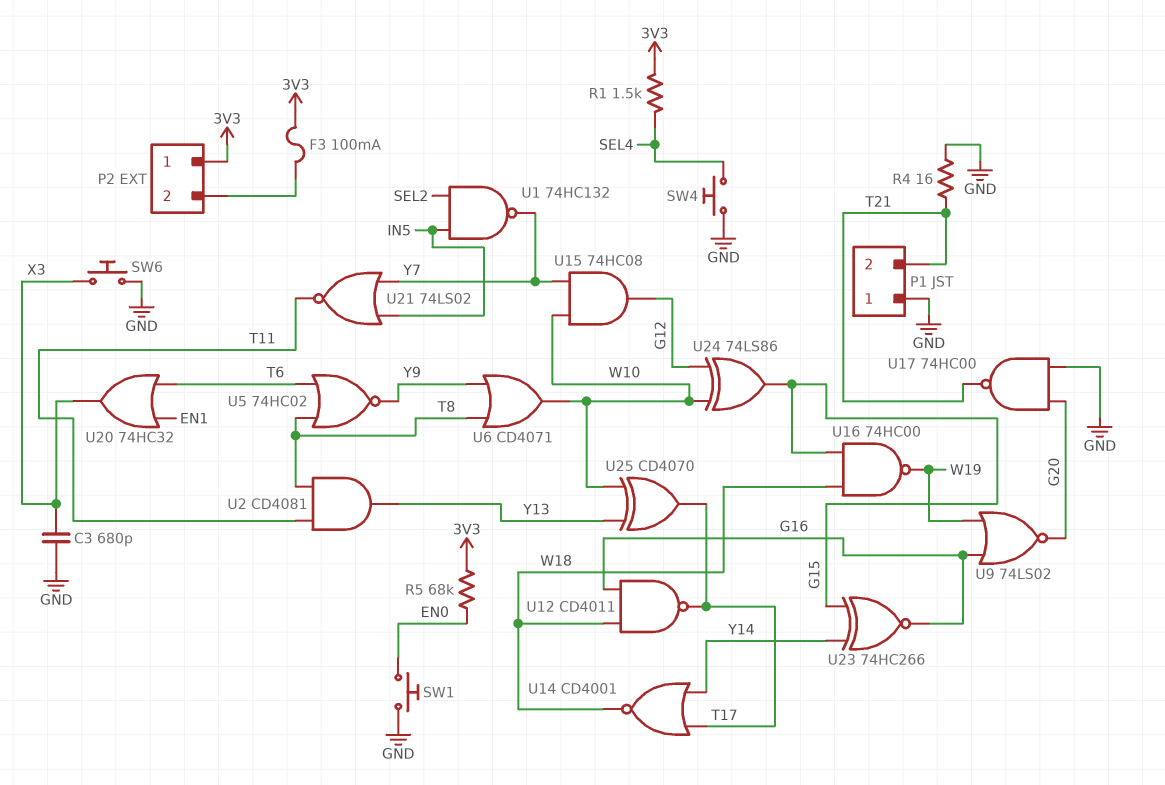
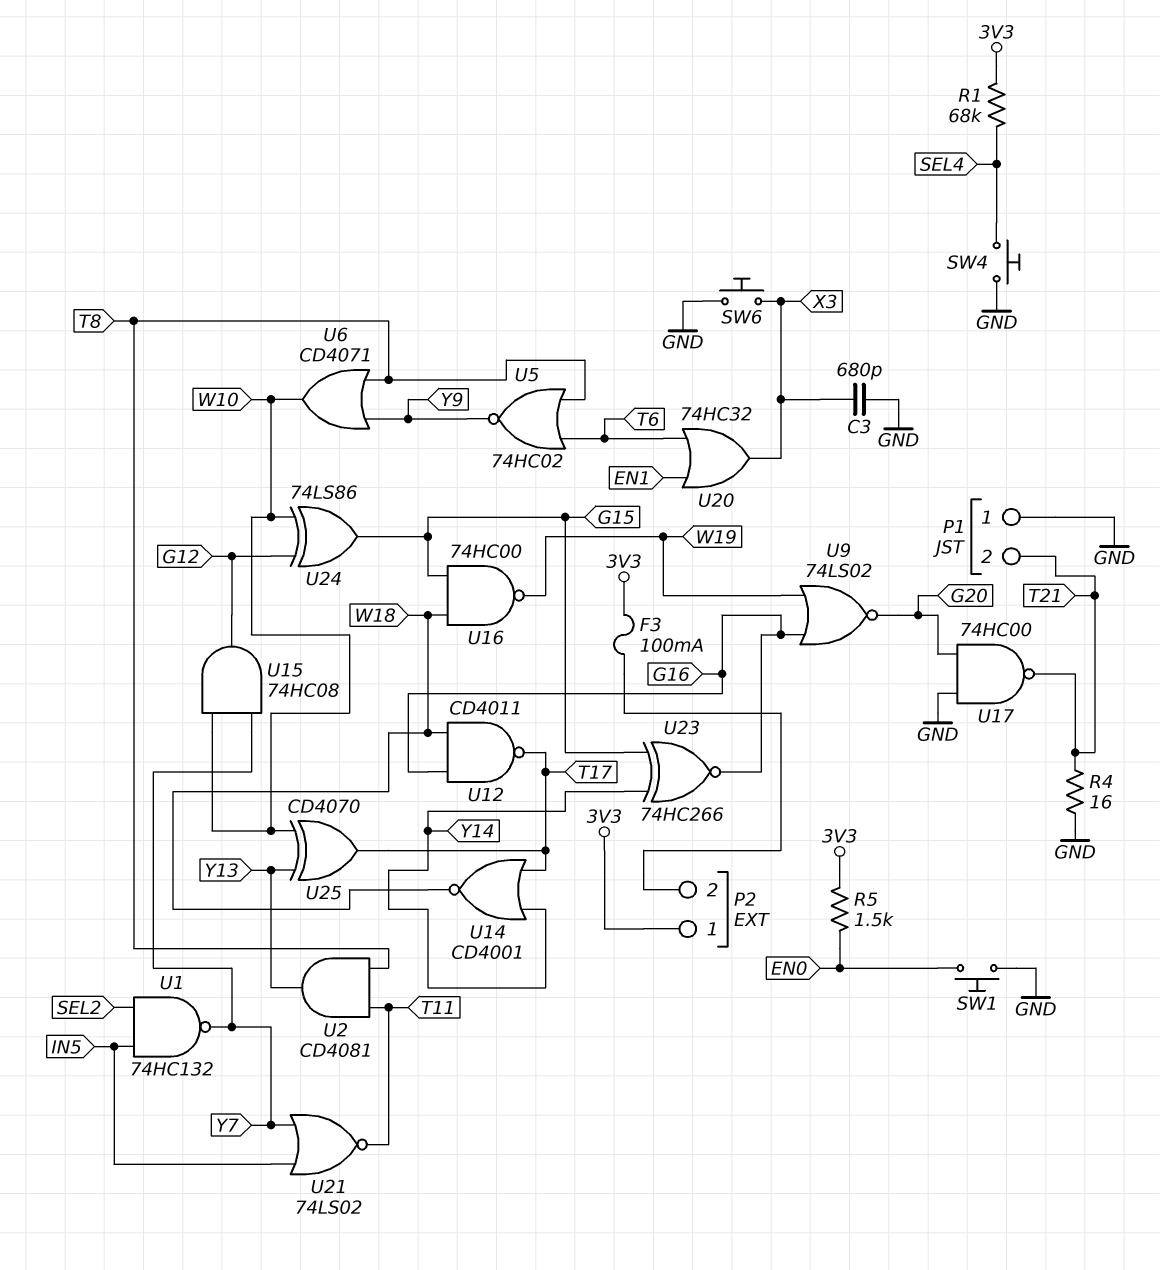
R1: 1.5k (3V3, SEL4) -> 68k (3V3, SEL4)
R5: 68k (3V3, EN0) -> 1.5k (3V3, EN0)

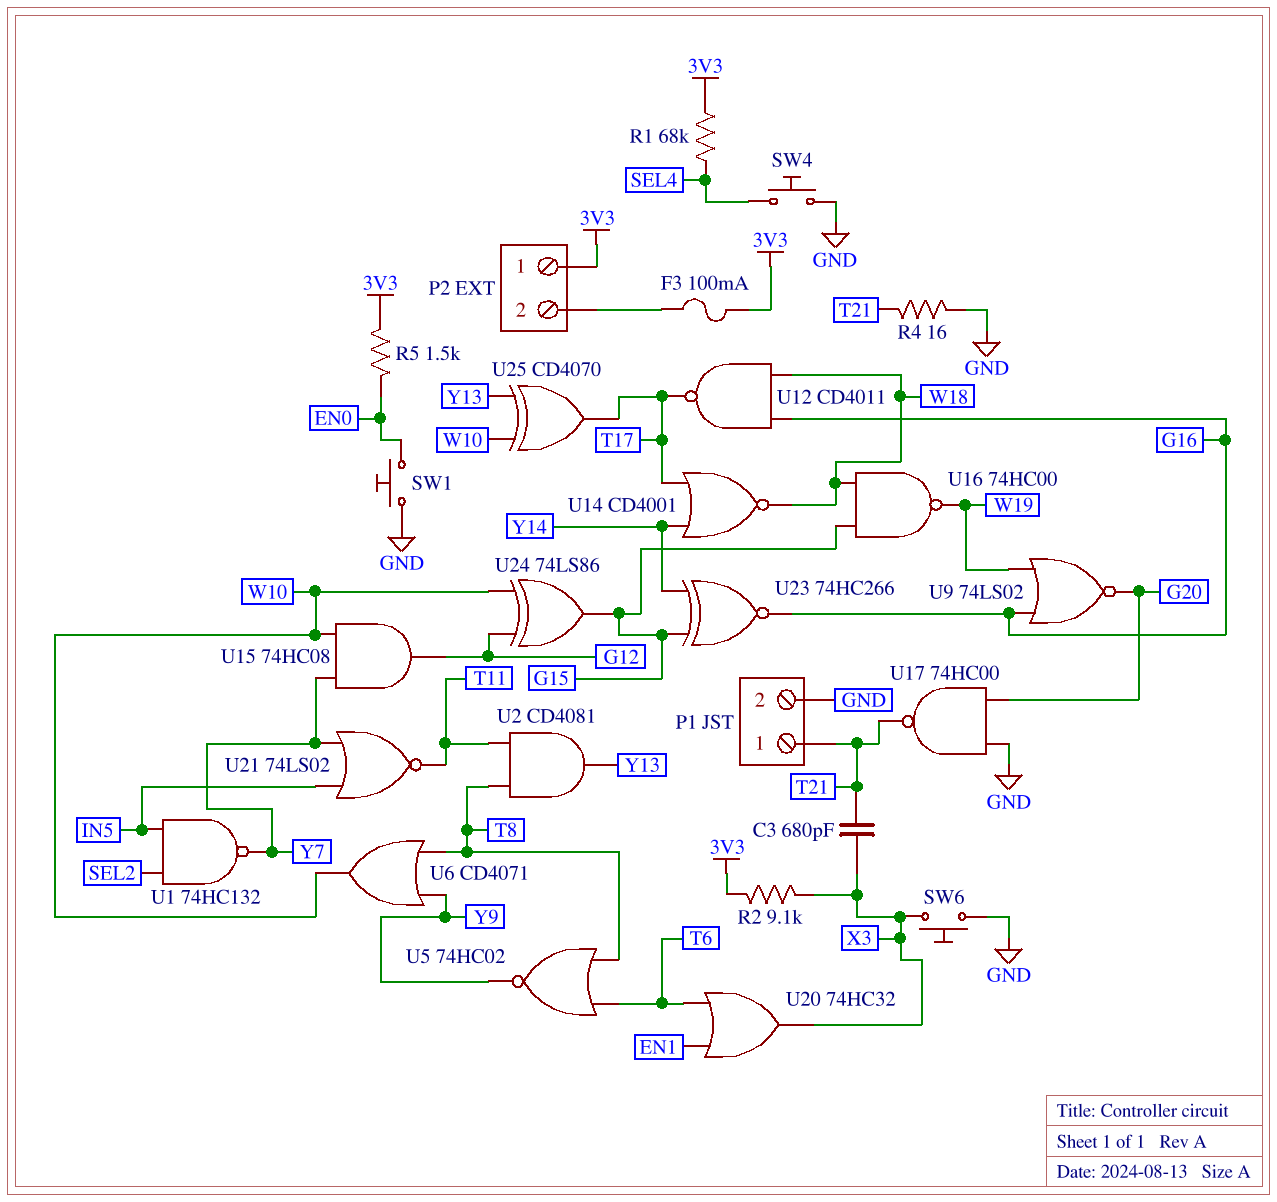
C3: 680pF (GND, X3) -> 680pF (T21, X3)
P1 pin 1: GND -> T21
P1 pin 2: T21 -> GND
R2: none -> 9.1k (3V3, X3)

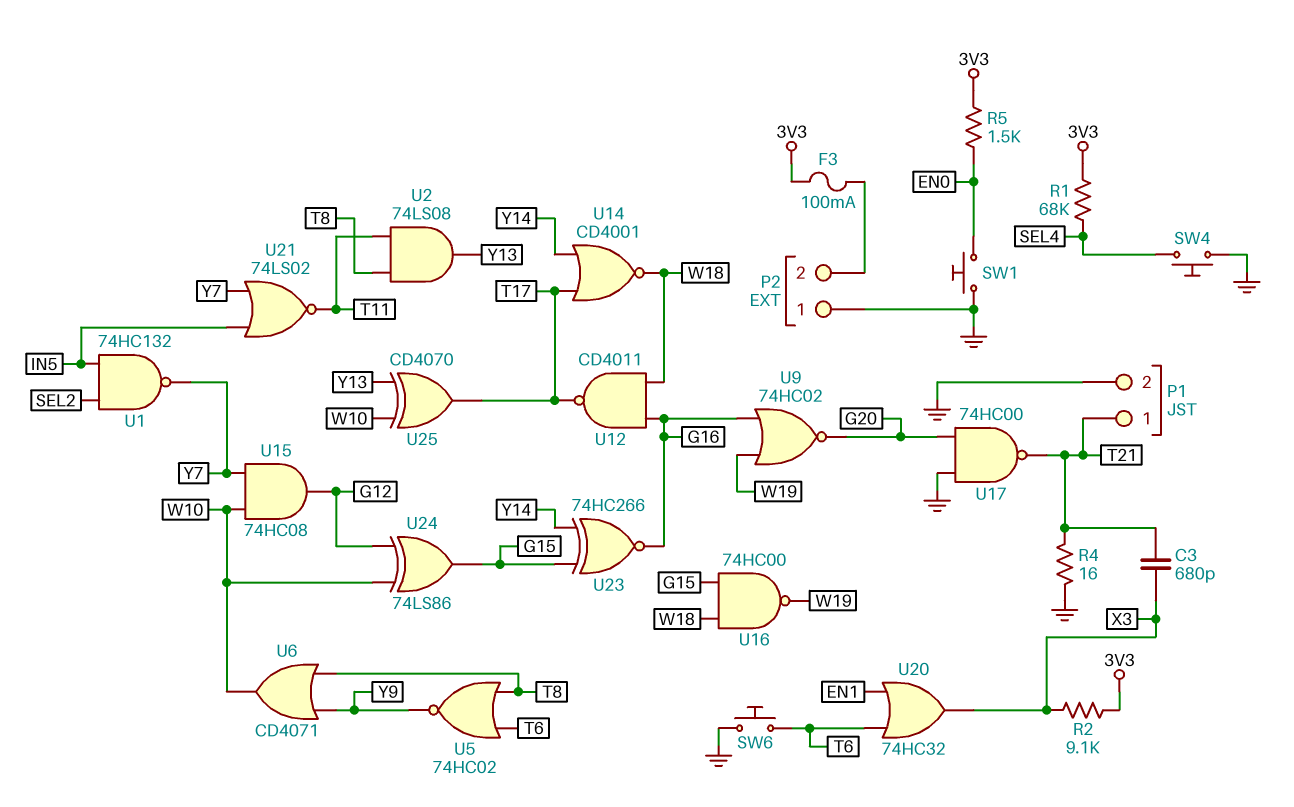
P2 pin 1: 3V3 -> GND
SW6: button (GND, X3) -> button (GND, T6)
U2: AND CD4081 (in T8, in T11, out Y13) -> AND 74LS08 (in T8, in T11, out Y13)
U9: NOR 74LS02 (in G16, in W19, out G20) -> NOR 74HC02 (in G16, in W19, out G20)

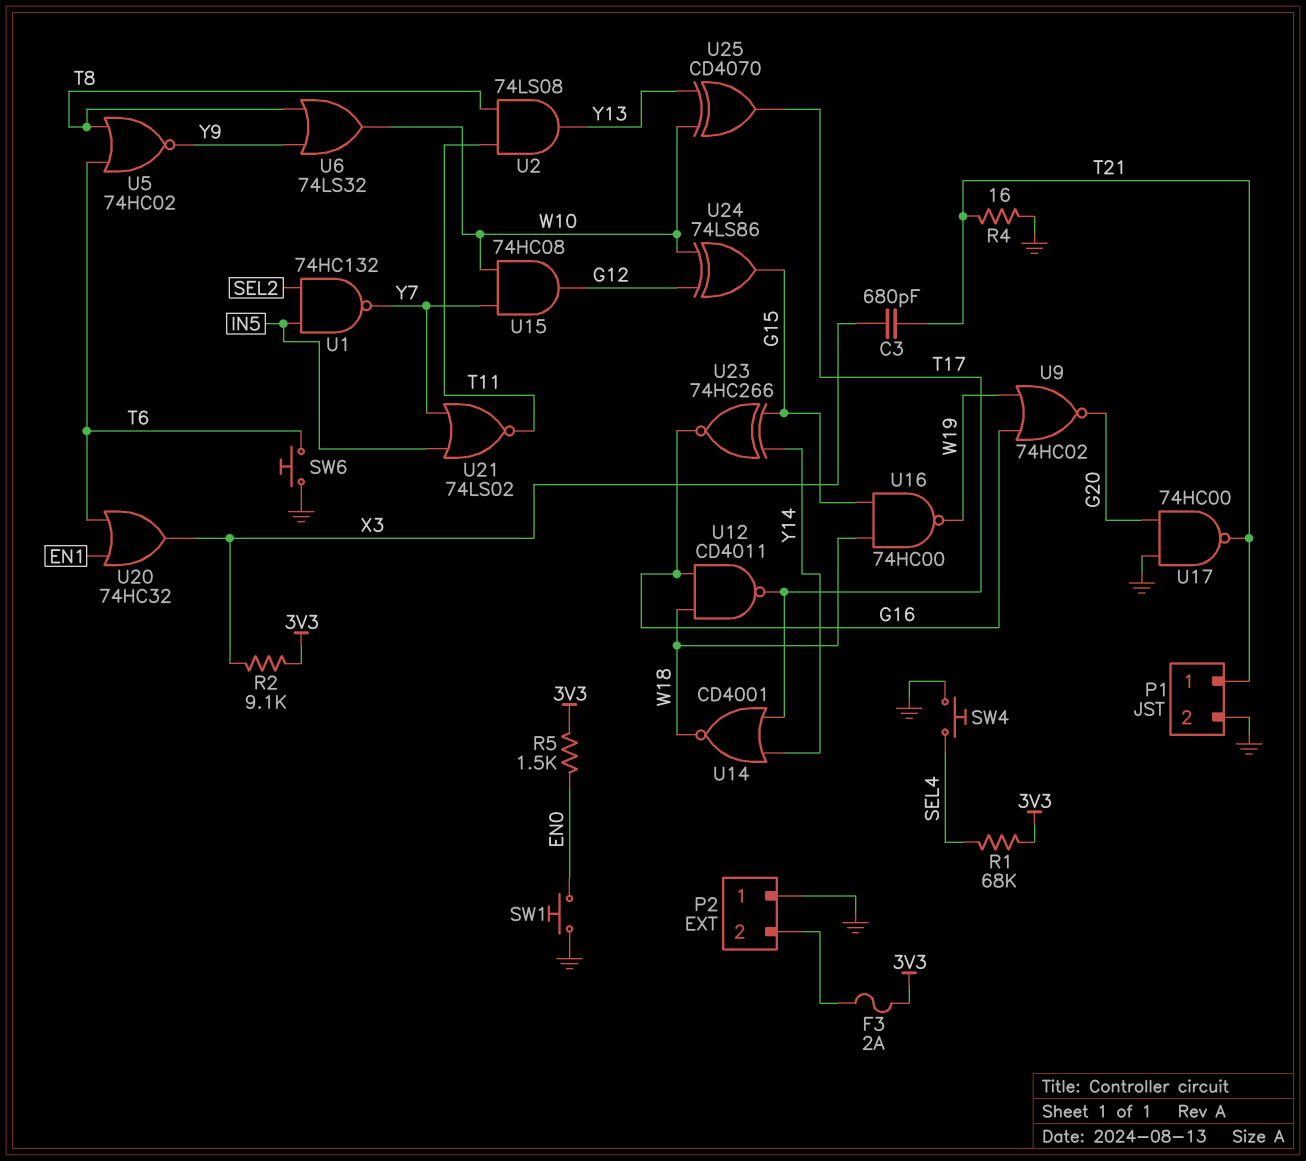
F3: 100mA (3V3, P2/2) -> 2A (3V3, P2/2)
U6: OR CD4071 (in T8, in Y9, out W10) -> OR 74LS32 (in T8, in Y9, out W10)

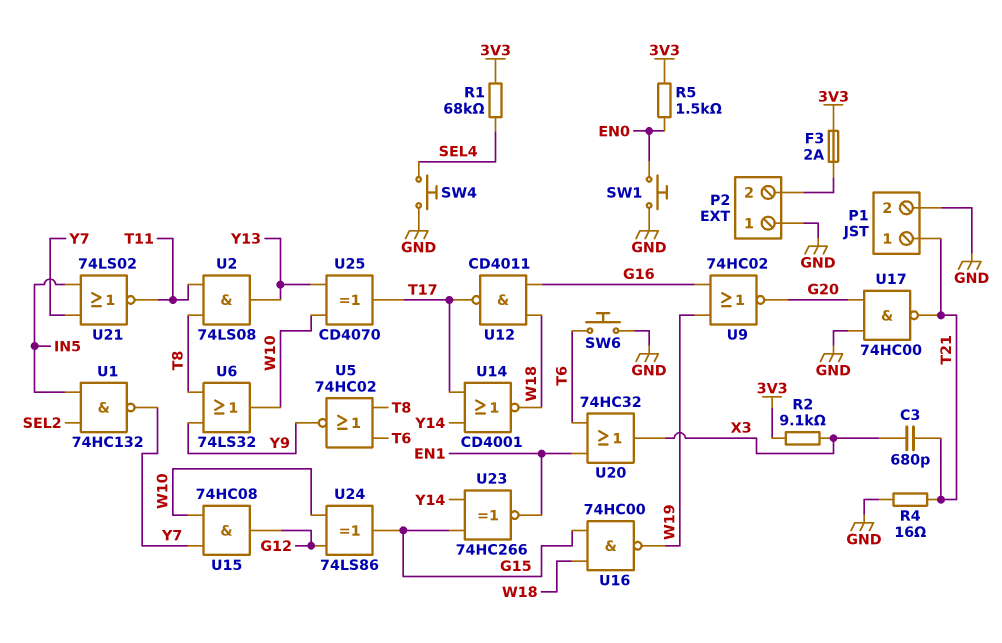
U23: XNOR 74HC266 (in G15, in Y14, out G16) -> XNOR 74HC266 (in G15, in Y14, out EN1)

